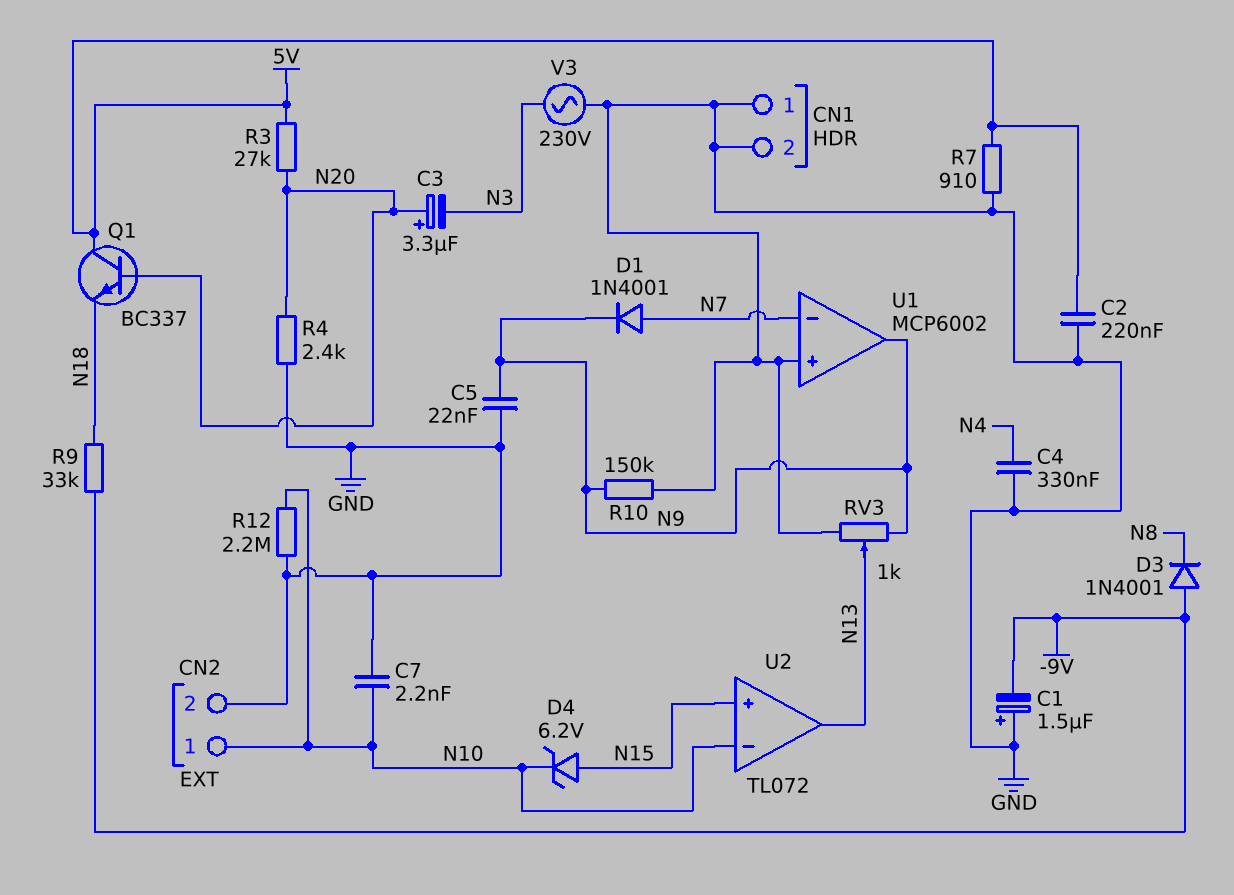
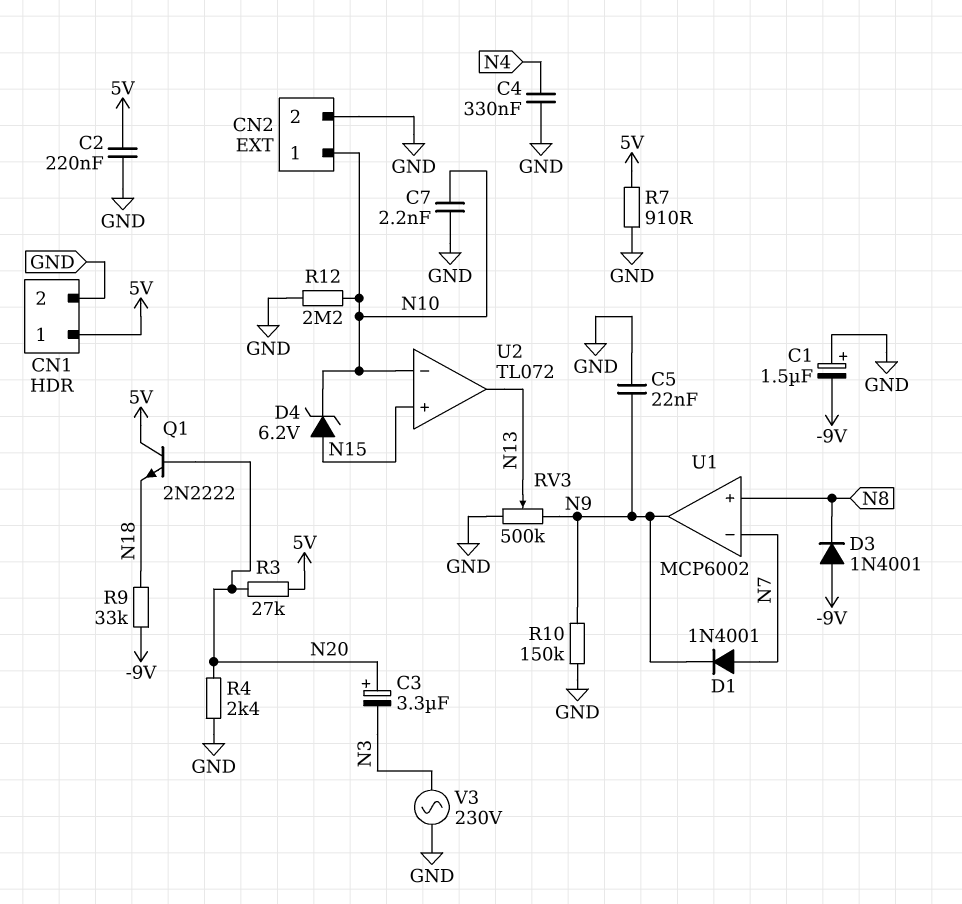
CN1 pin 1: GND -> 5V
Q1: NPN BC337 (B N20, C 5V, E N18) -> NPN 2N2222 (B N20, C 5V, E N18)
RV3: 1k (GND, N9, wiper N13) -> 500k (GND, N9, wiper N13)
U1 pin in+: GND -> N8

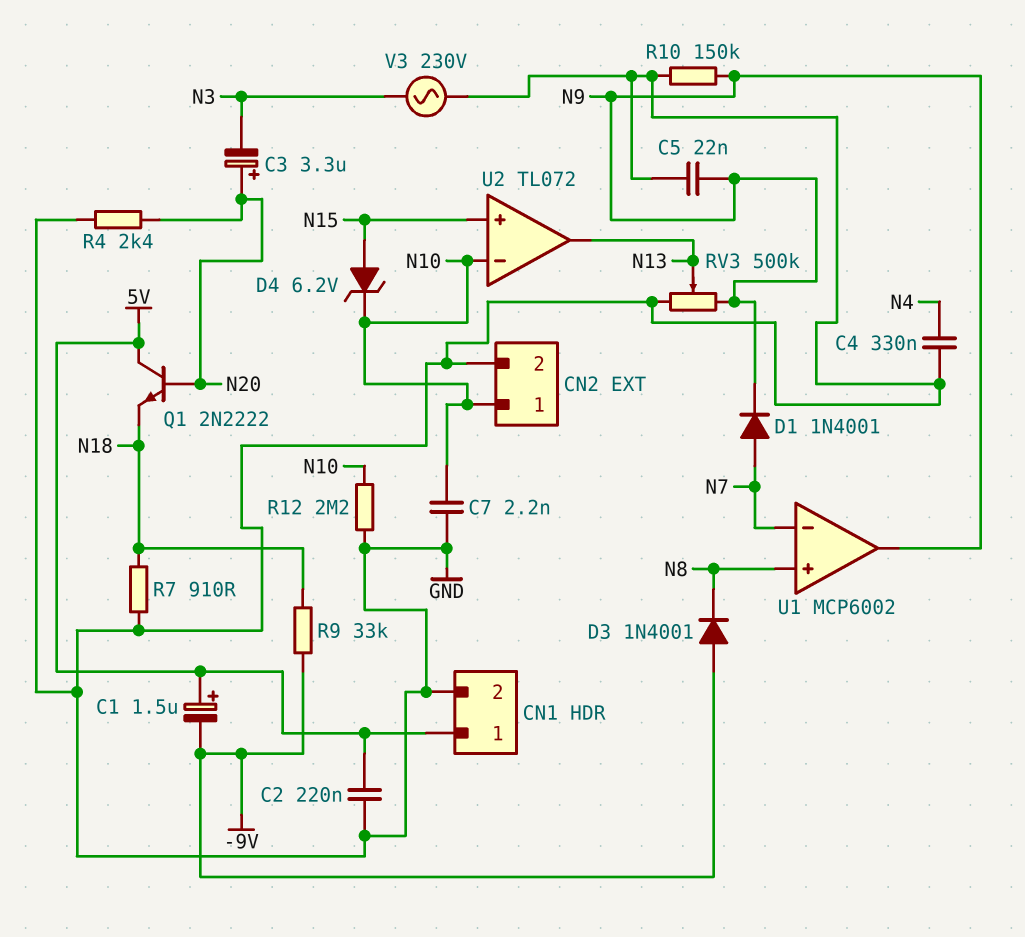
C1: 1.5uF (plus GND, minus -9V) -> 1.5uF (plus 5V, minus -9V)
R3: 27k (5V, N20) -> none
R7: 910 (5V, GND) -> 910 (GND, N18)

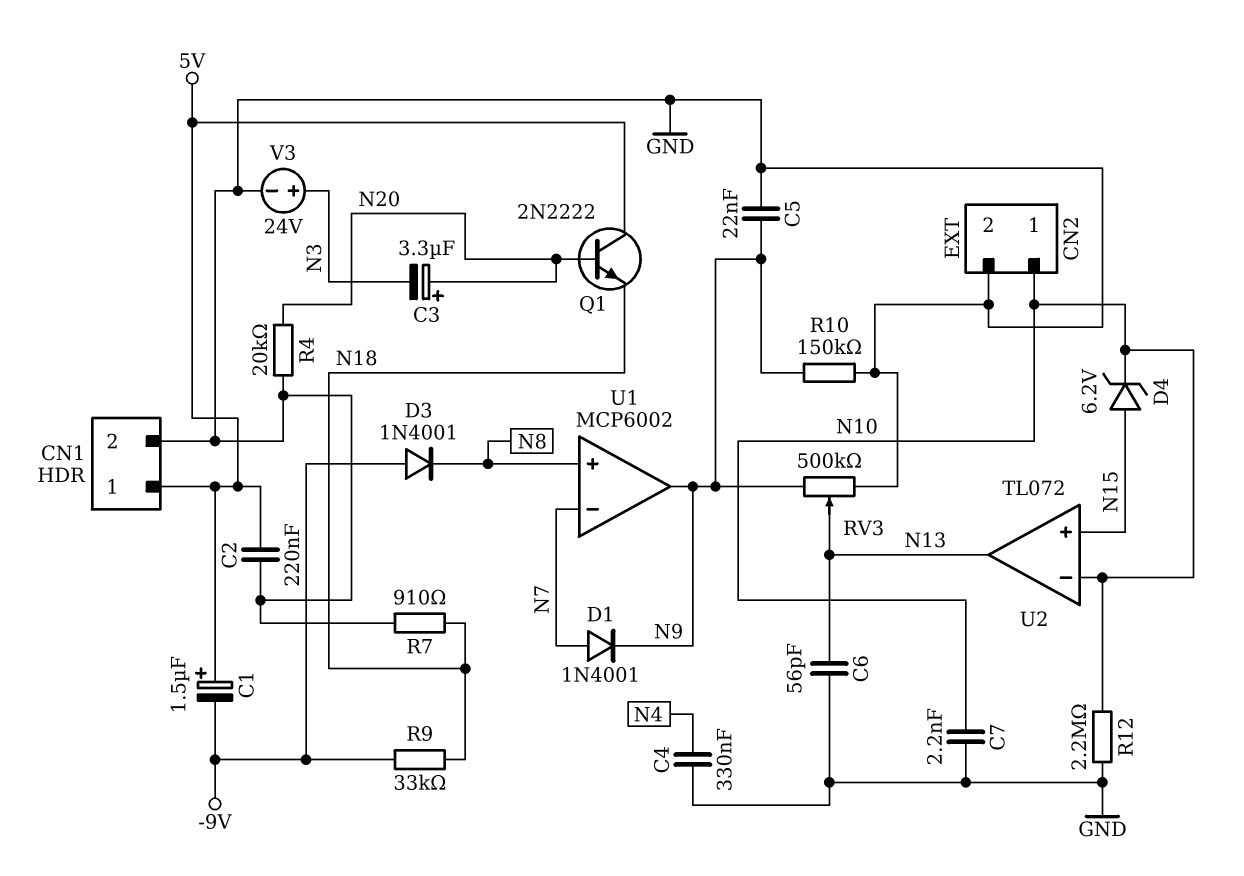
C6: none -> 56pF (GND, N13)
R4: 2.4k (GND, N20) -> 20k (GND, N20)
V3: AC 230V (GND, N3) -> 24V (plus N3, minus GND)

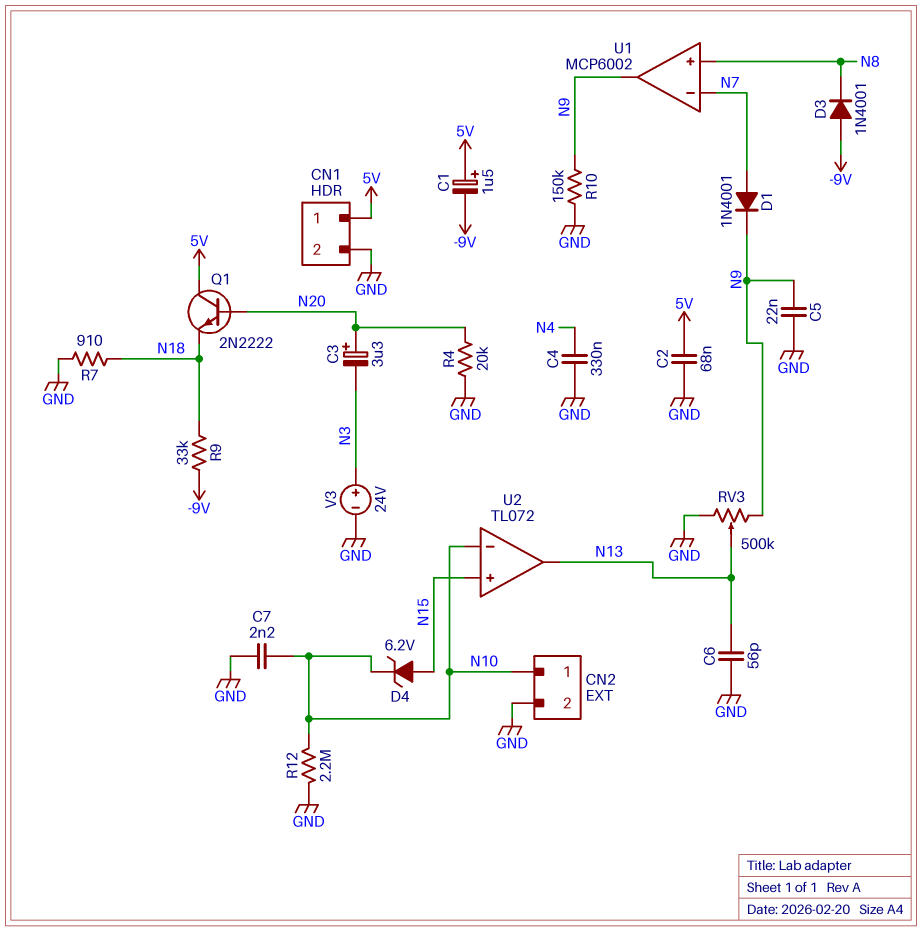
C2: 220nF (5V, GND) -> 68nF (5V, GND)

